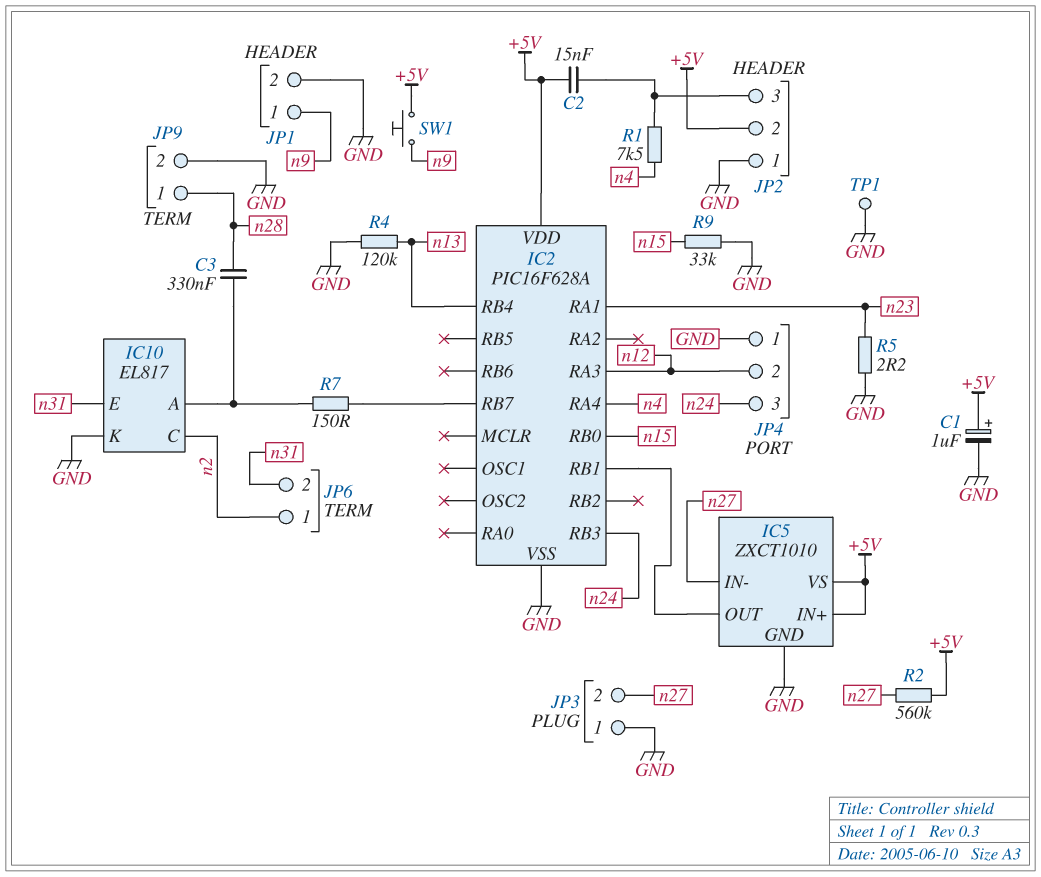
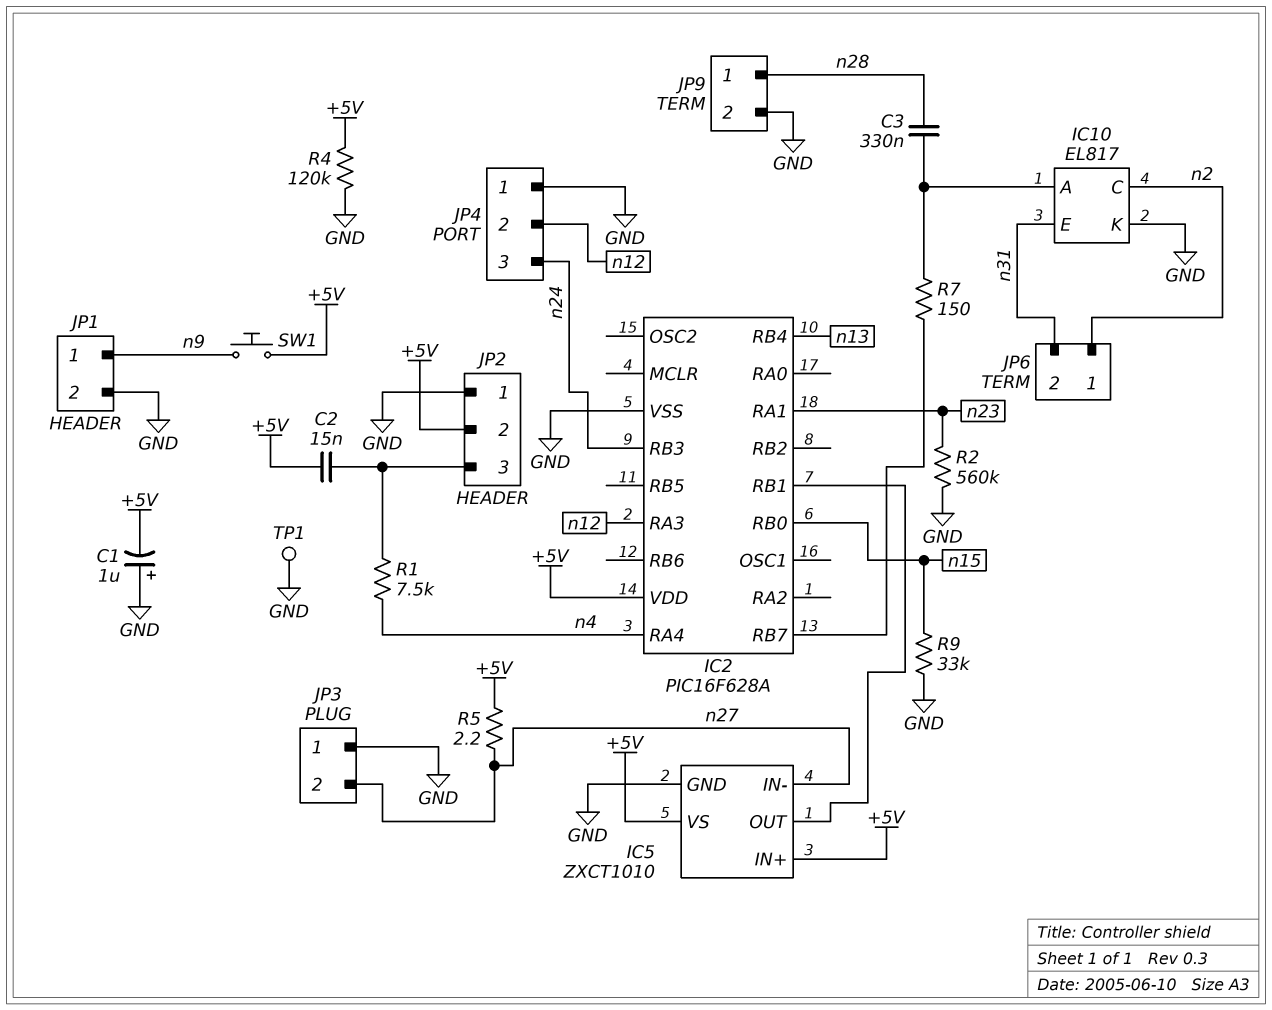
C1: 1uF (plus +5V, minus GND) -> 1uF (plus GND, minus +5V)
R2: 560k (+5V, n27) -> 560k (GND, n23)
R4: 120k (GND, n13) -> 120k (+5V, GND)
R5: 2.2 (GND, n23) -> 2.2 (+5V, n27)

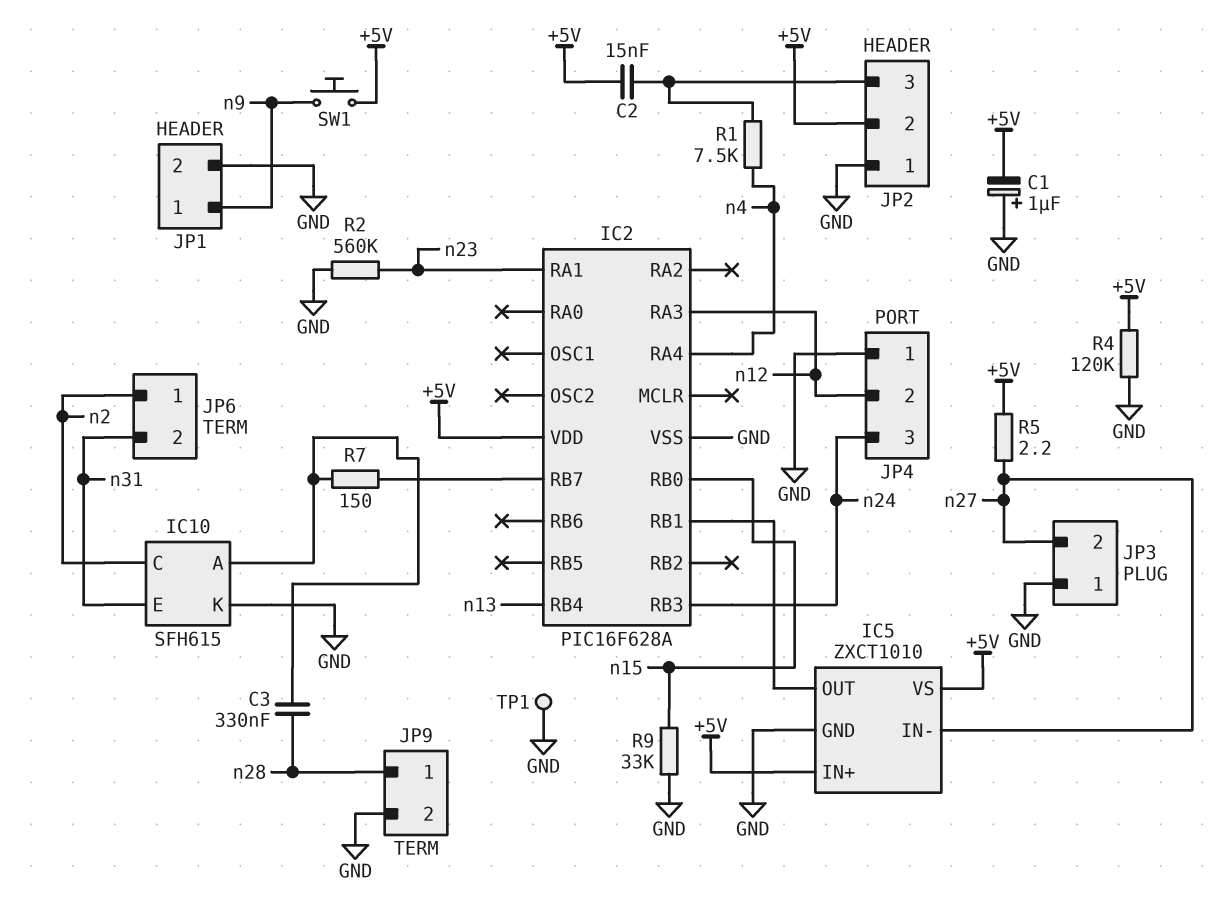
IC10: EL817 -> SFH615

